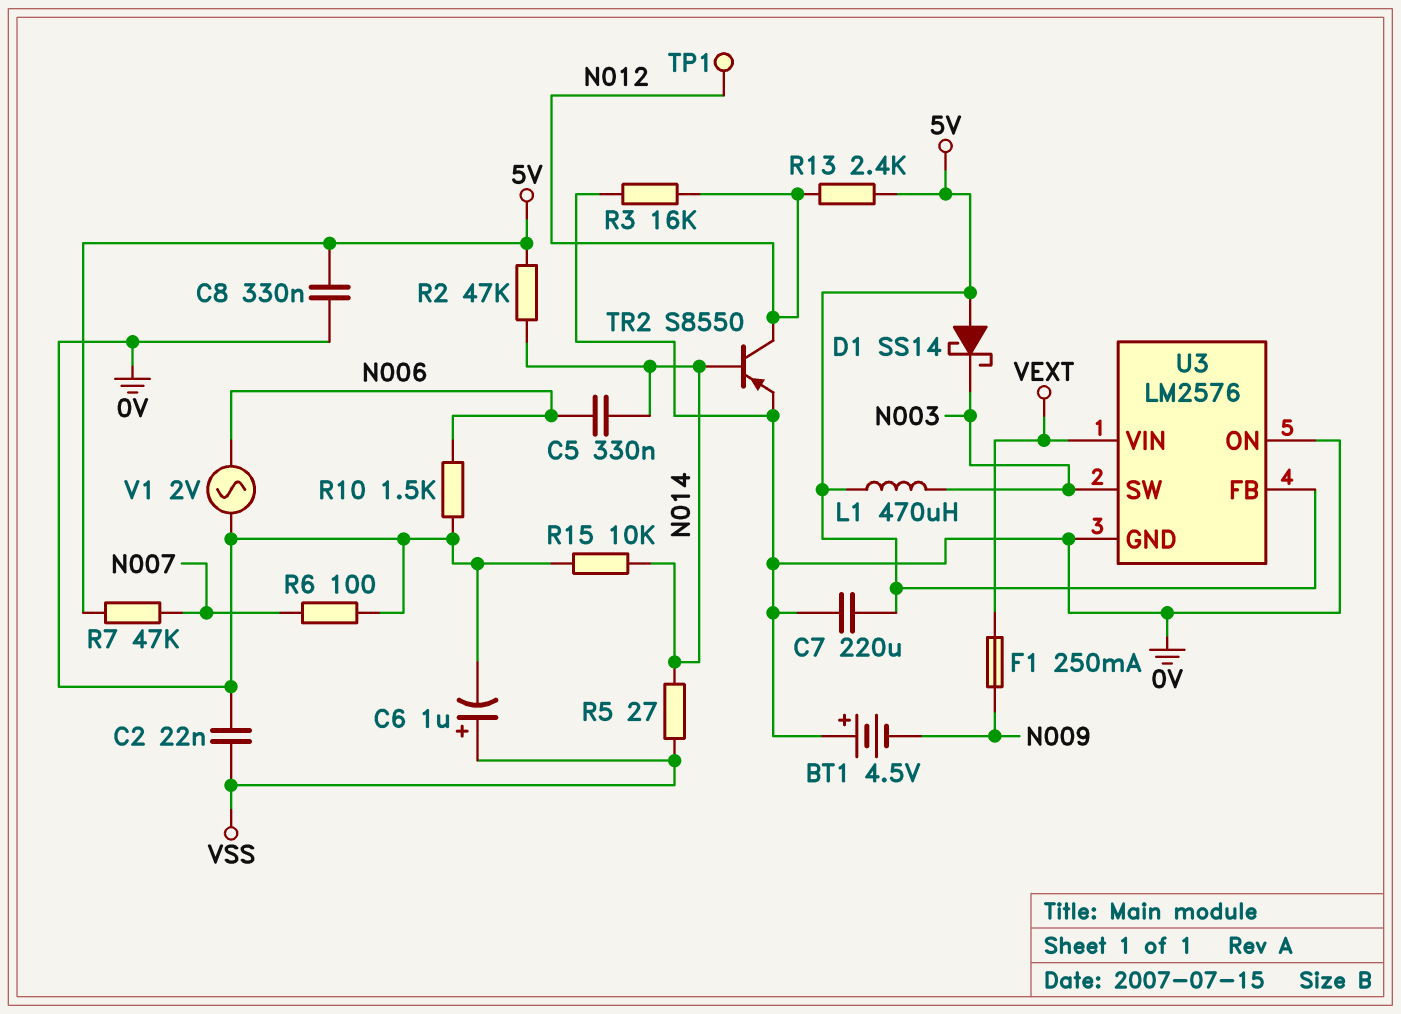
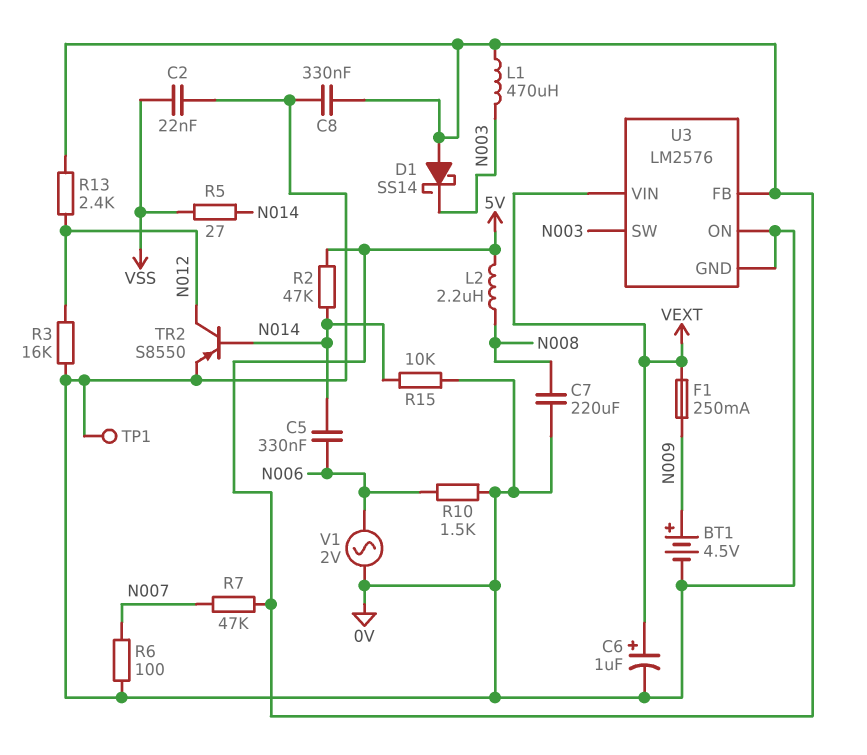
BT1: 4.5V (plus 0V, minus N009) -> 4.5V (plus N009, minus 0V)
C6: 1uF (plus VSS, minus 0V) -> 1uF (plus VEXT, minus 0V)
C7: 220uF (0V, 5V) -> 220uF (0V, N008)
L2: none -> 2.2uH (5V, N008)
TP1: test point (N012) -> test point (0V)

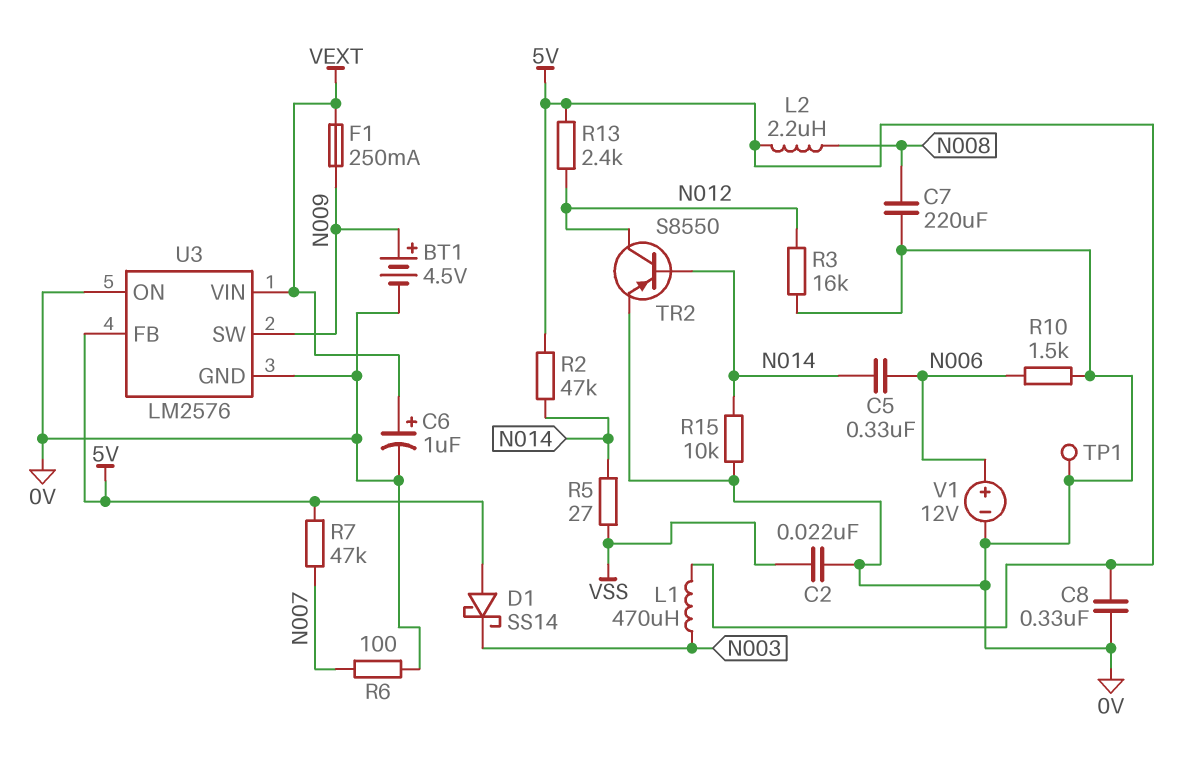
U3 pin SW: N003 -> N009
V1: AC 2V (0V, N006) -> 12V (plus N006, minus 0V)

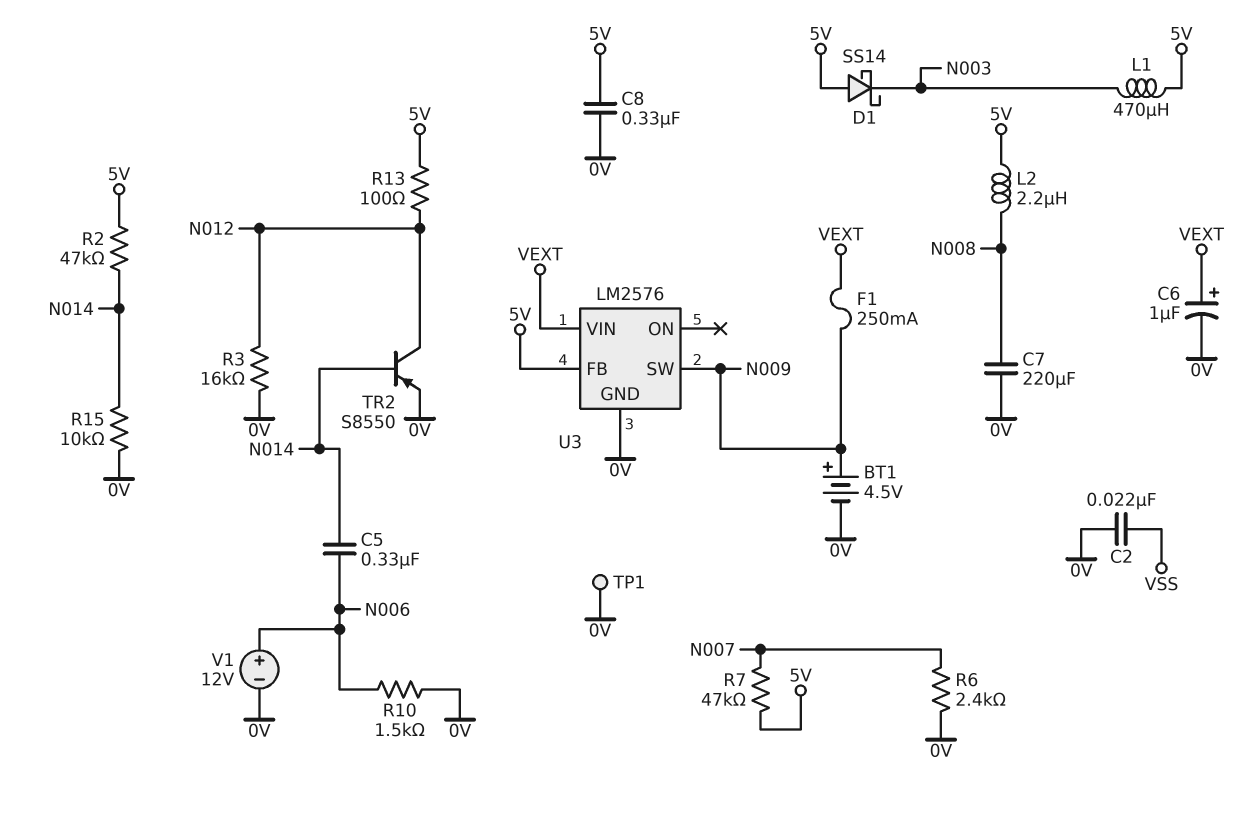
R5: 27 (N014, VSS) -> none
R6: 100 (0V, N007) -> 2.4k (0V, N007)
R13: 2.4k (5V, N012) -> 100 (5V, N012)
U3 pin ON: 0V -> none

